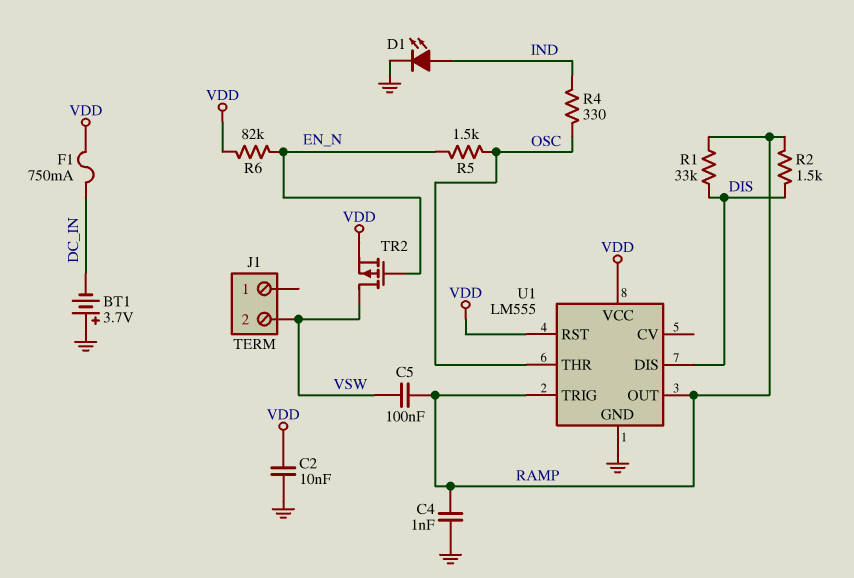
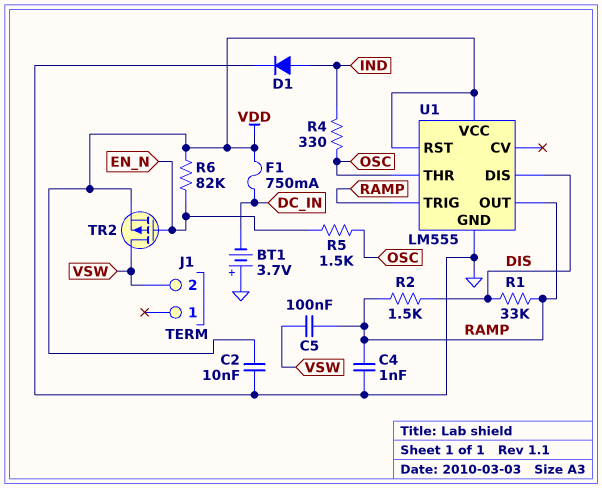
D1: LED (A IND, K GND) -> diode (A IND, K GND)

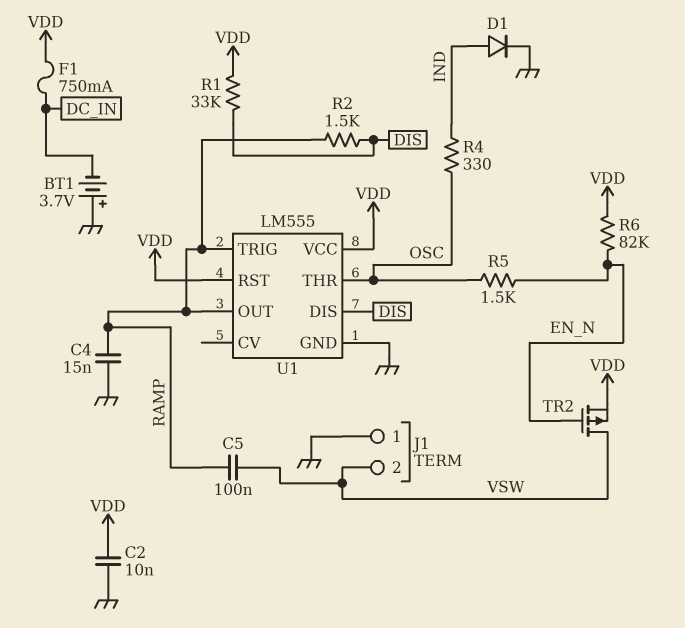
C4: 1nF (GND, RAMP) -> 15nF (GND, RAMP)
J1 pin 1: none -> GND
R1: 33k (DIS, RAMP) -> 33k (DIS, VDD)

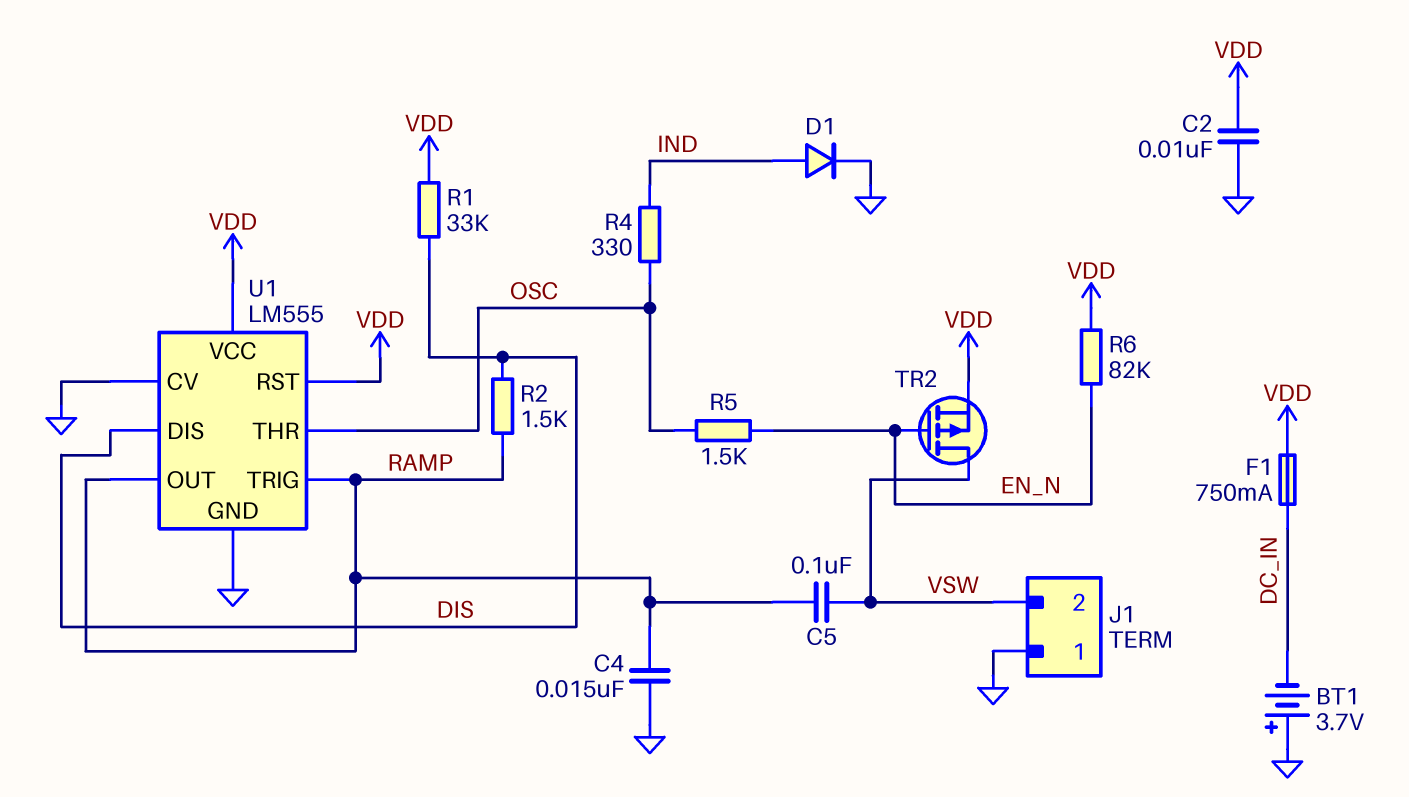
U1 pin CV: none -> GND

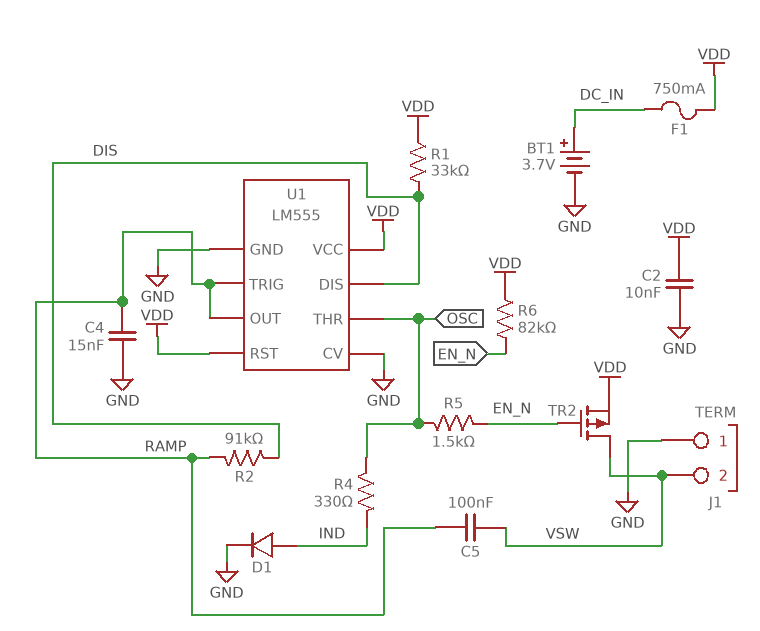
BT1: 3.7V (plus GND, minus DC_IN) -> 3.7V (plus DC_IN, minus GND)
R2: 1.5k (DIS, RAMP) -> 91k (DIS, RAMP)

